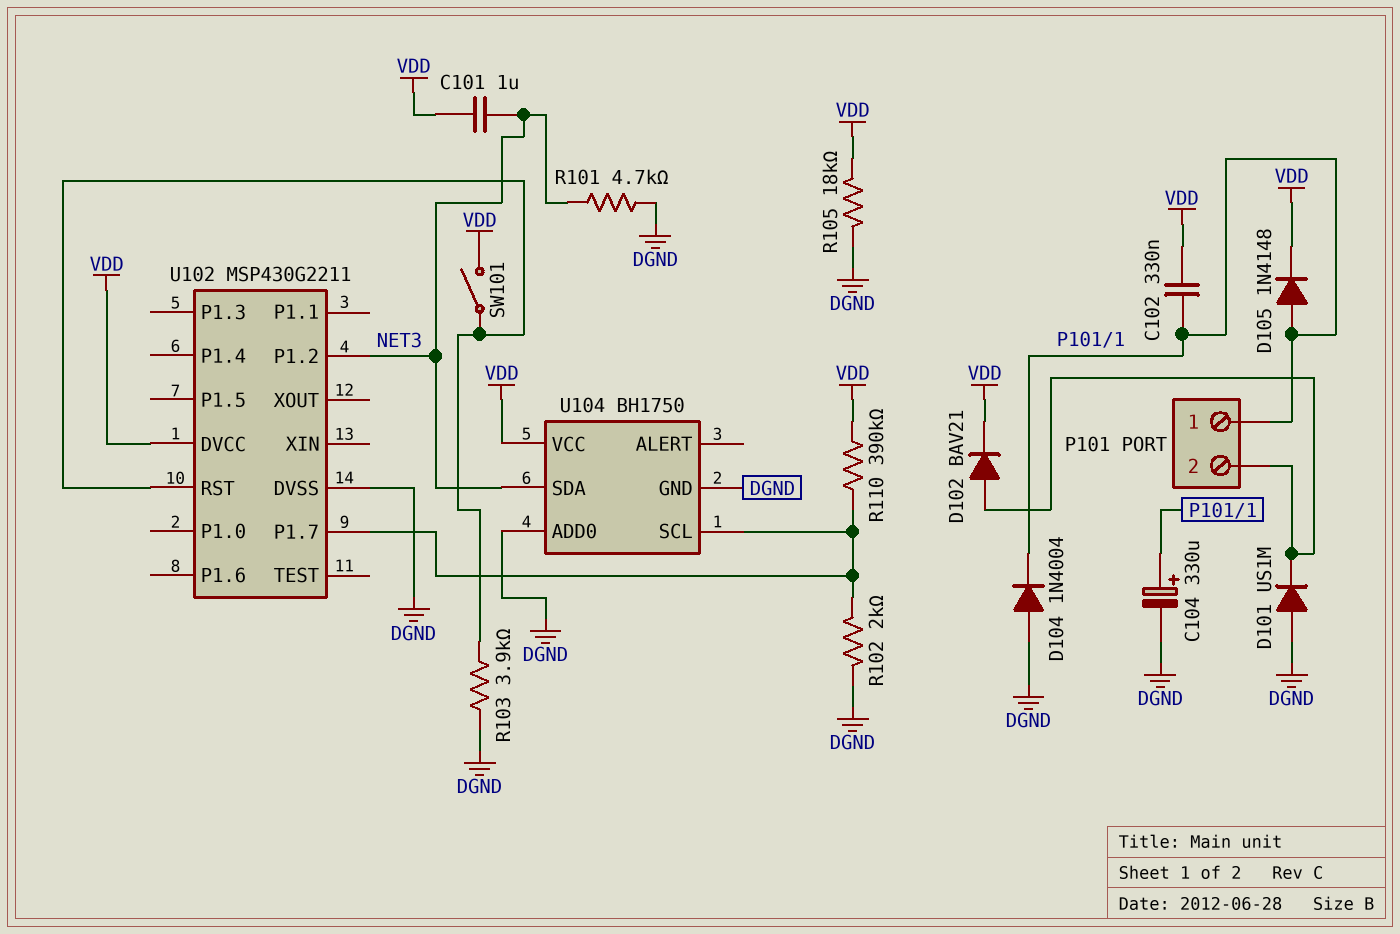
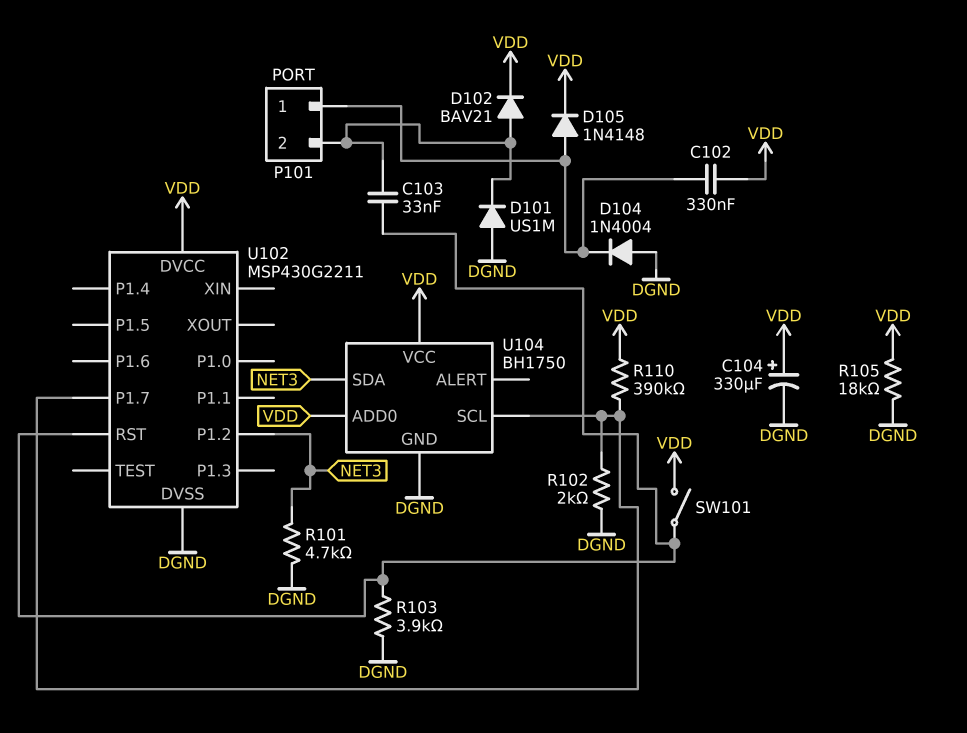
C101: 1uF (NET3, VDD) -> none
C103: none -> 33nF (P101/2, U102/RST)
C104: 330uF (plus P101/1, minus DGND) -> 330uF (plus VDD, minus DGND)
U104 pin ADD0: DGND -> VDD

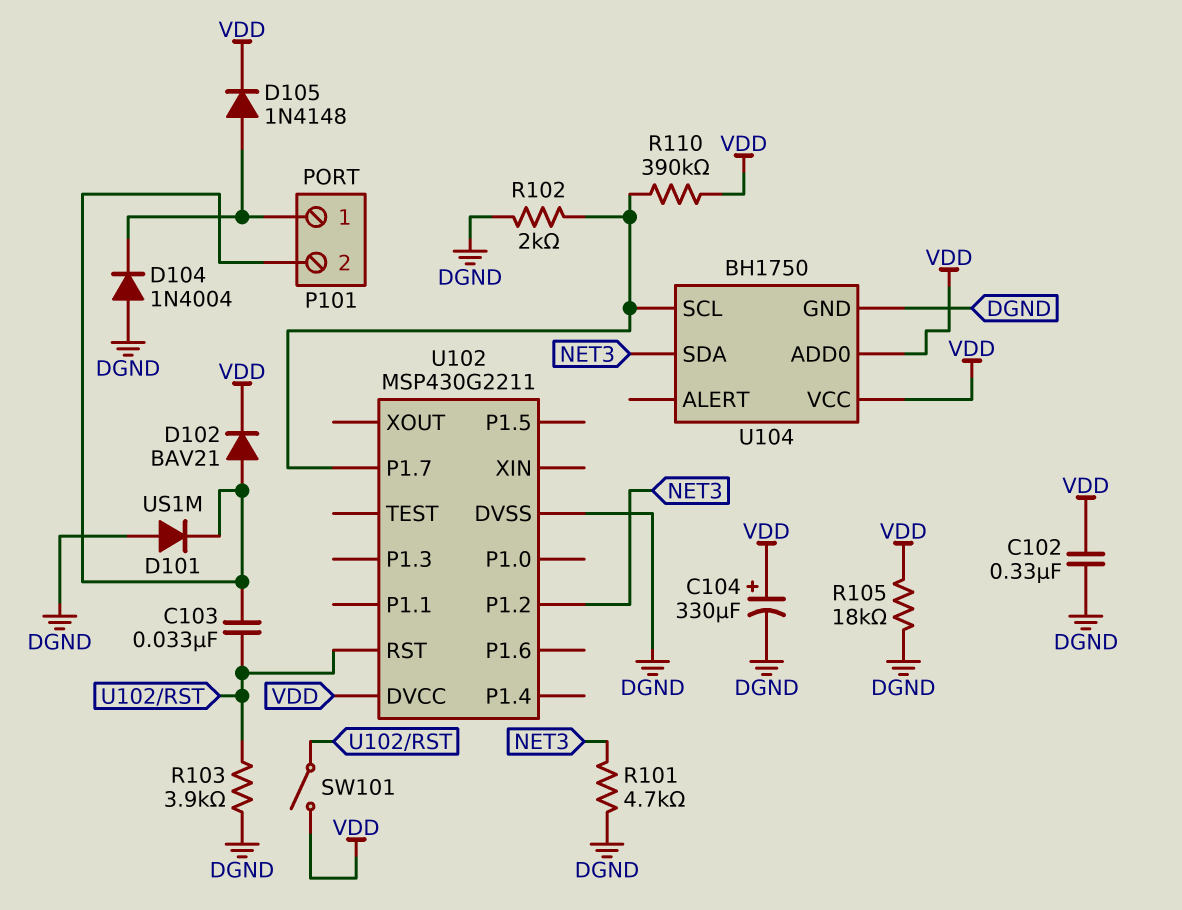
C102: 330nF (P101/1, VDD) -> 330nF (DGND, VDD)

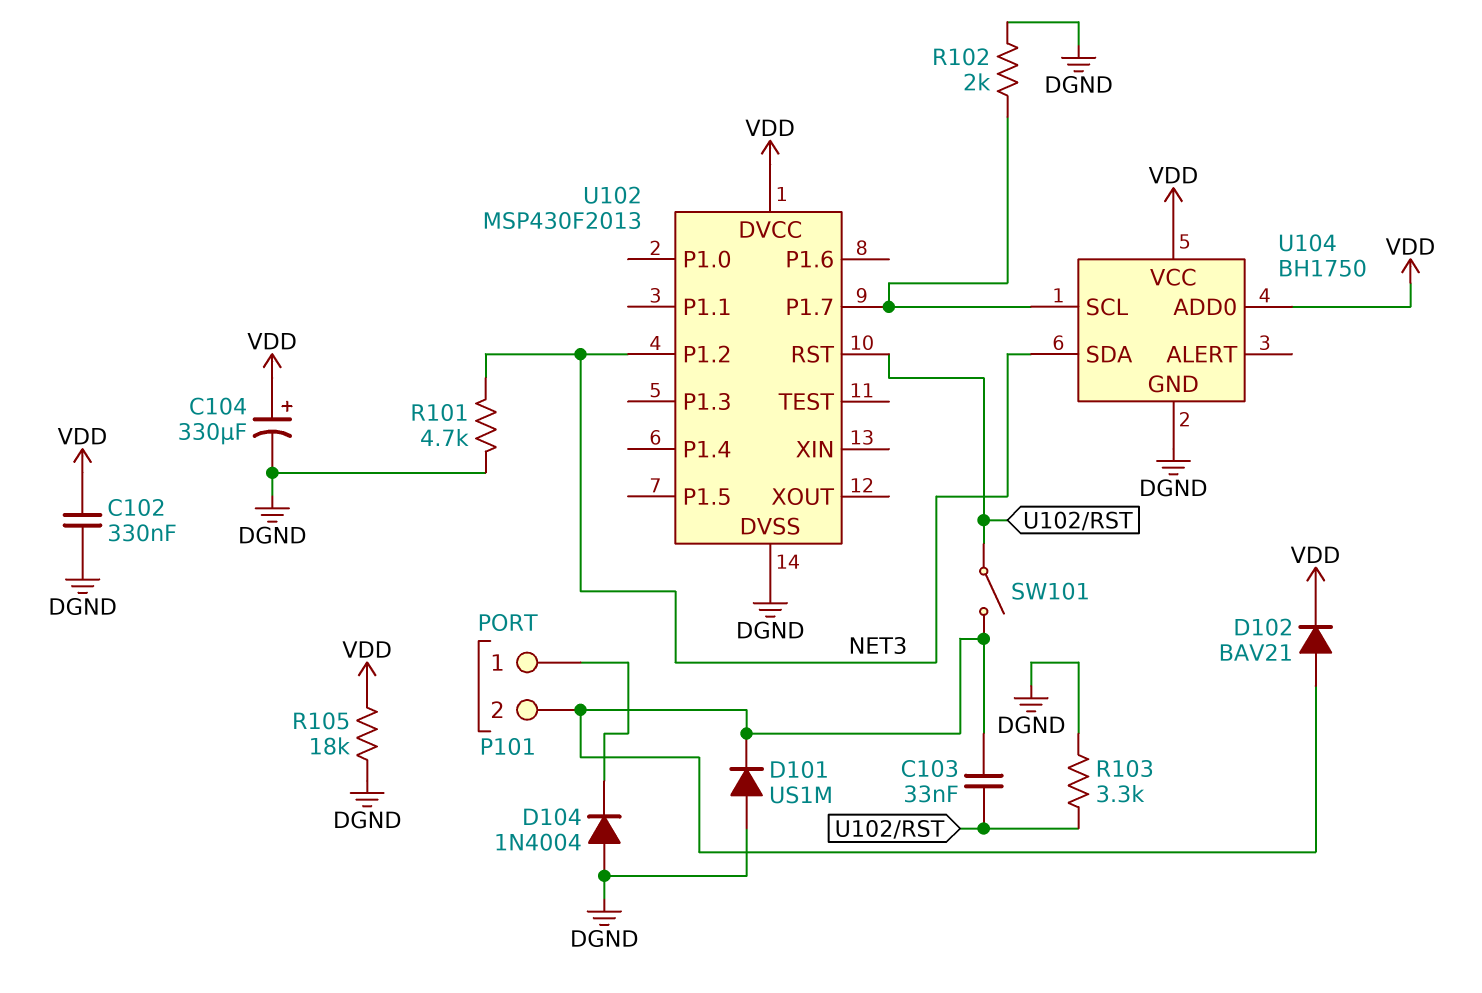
D105: diode 1N4148 (A P101/1, K VDD) -> none
R103: 3.9k (DGND, U102/RST) -> 3.3k (DGND, U102/RST)
R110: 390k (U102/P1.7, VDD) -> none
SW101: switch (U102/RST, VDD) -> switch (P101/2, U102/RST)
U102: MSP430G2211 -> MSP430F2013

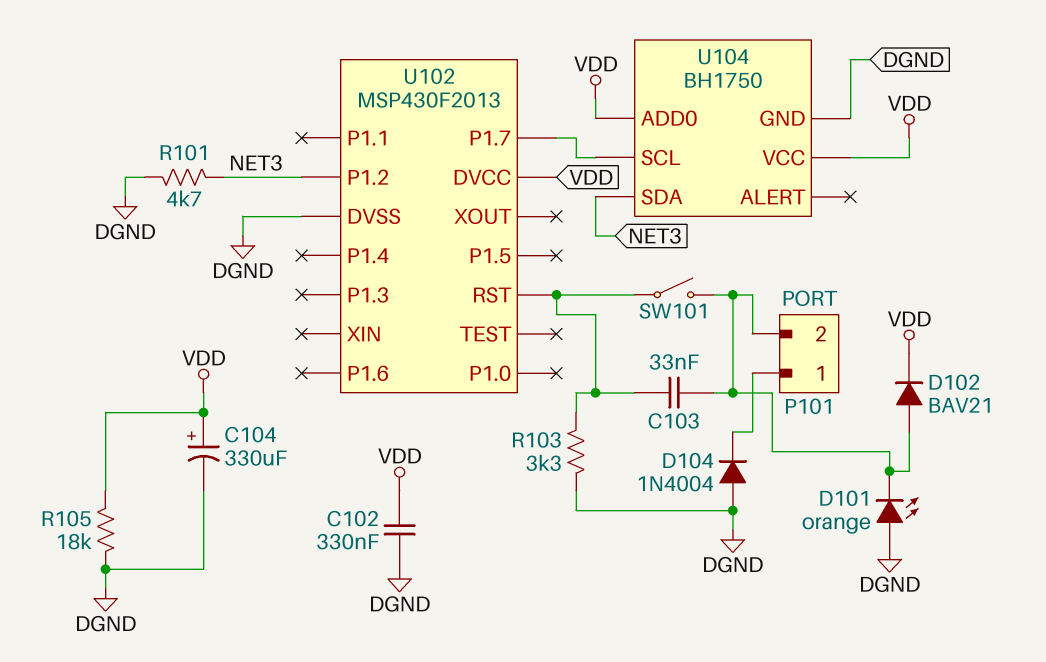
D101: diode US1M (A DGND, K P101/2) -> LED orange (A DGND, K P101/2)
R102: 2k (DGND, U102/P1.7) -> none

